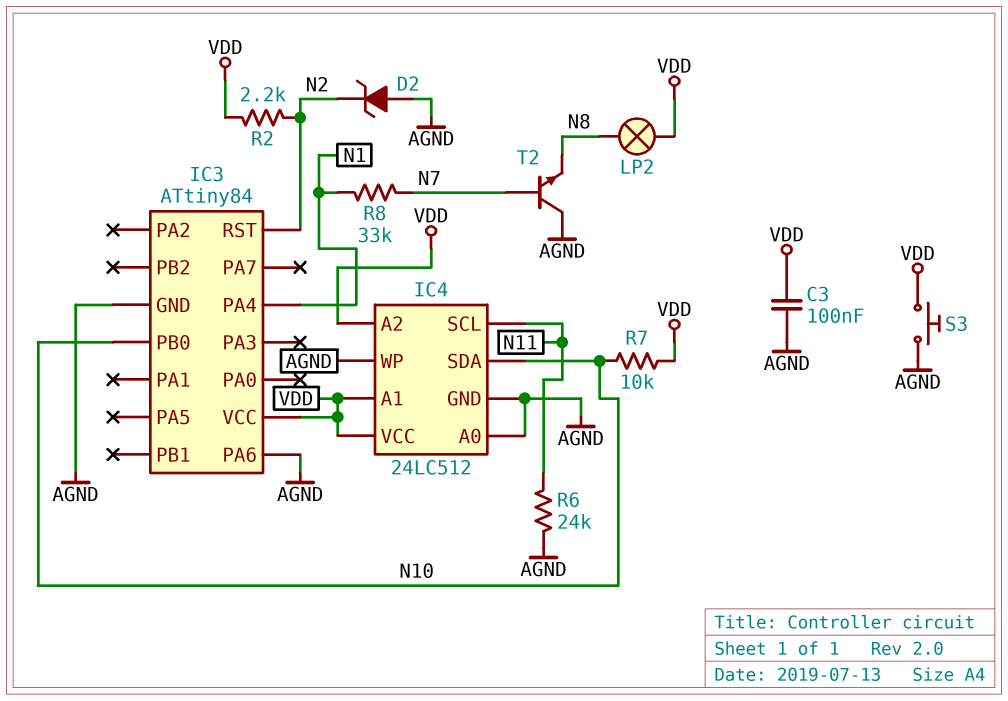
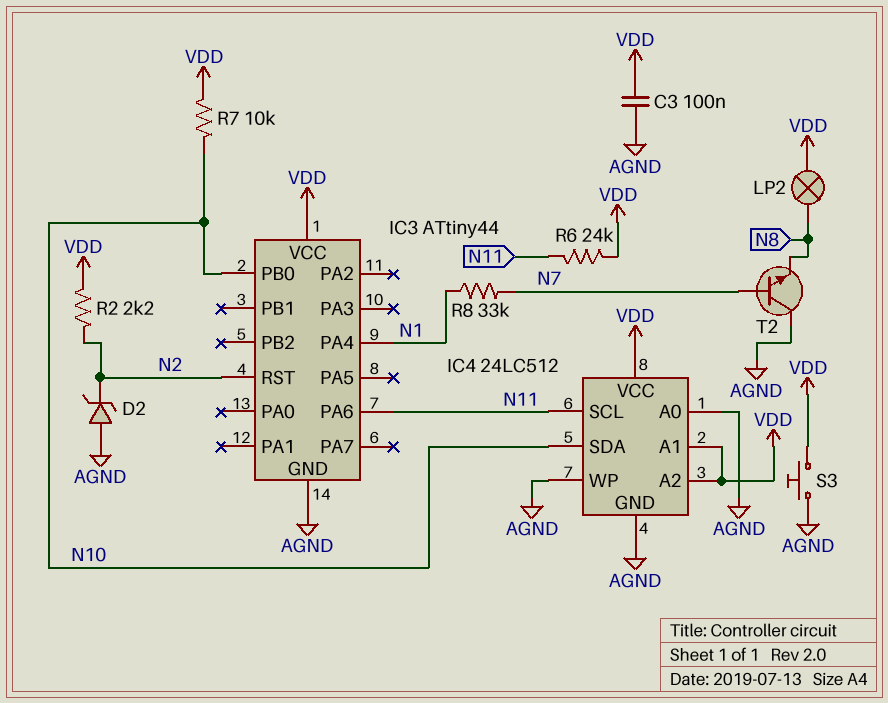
IC3: ATtiny84 -> ATtiny44
IC3 pin PA6: AGND -> N11
R6: 24k (AGND, N11) -> 24k (N11, VDD)

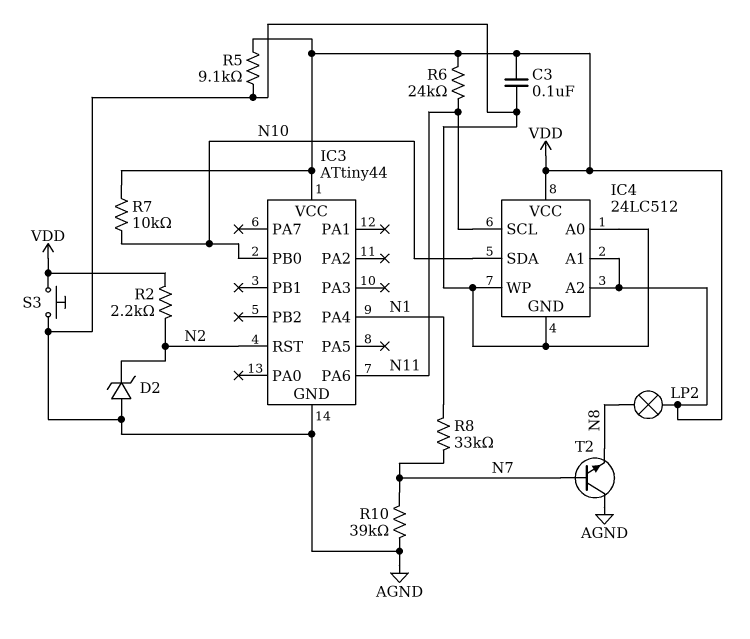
R5: none -> 9.1k (AGND, VDD)
R10: none -> 39k (AGND, N7)

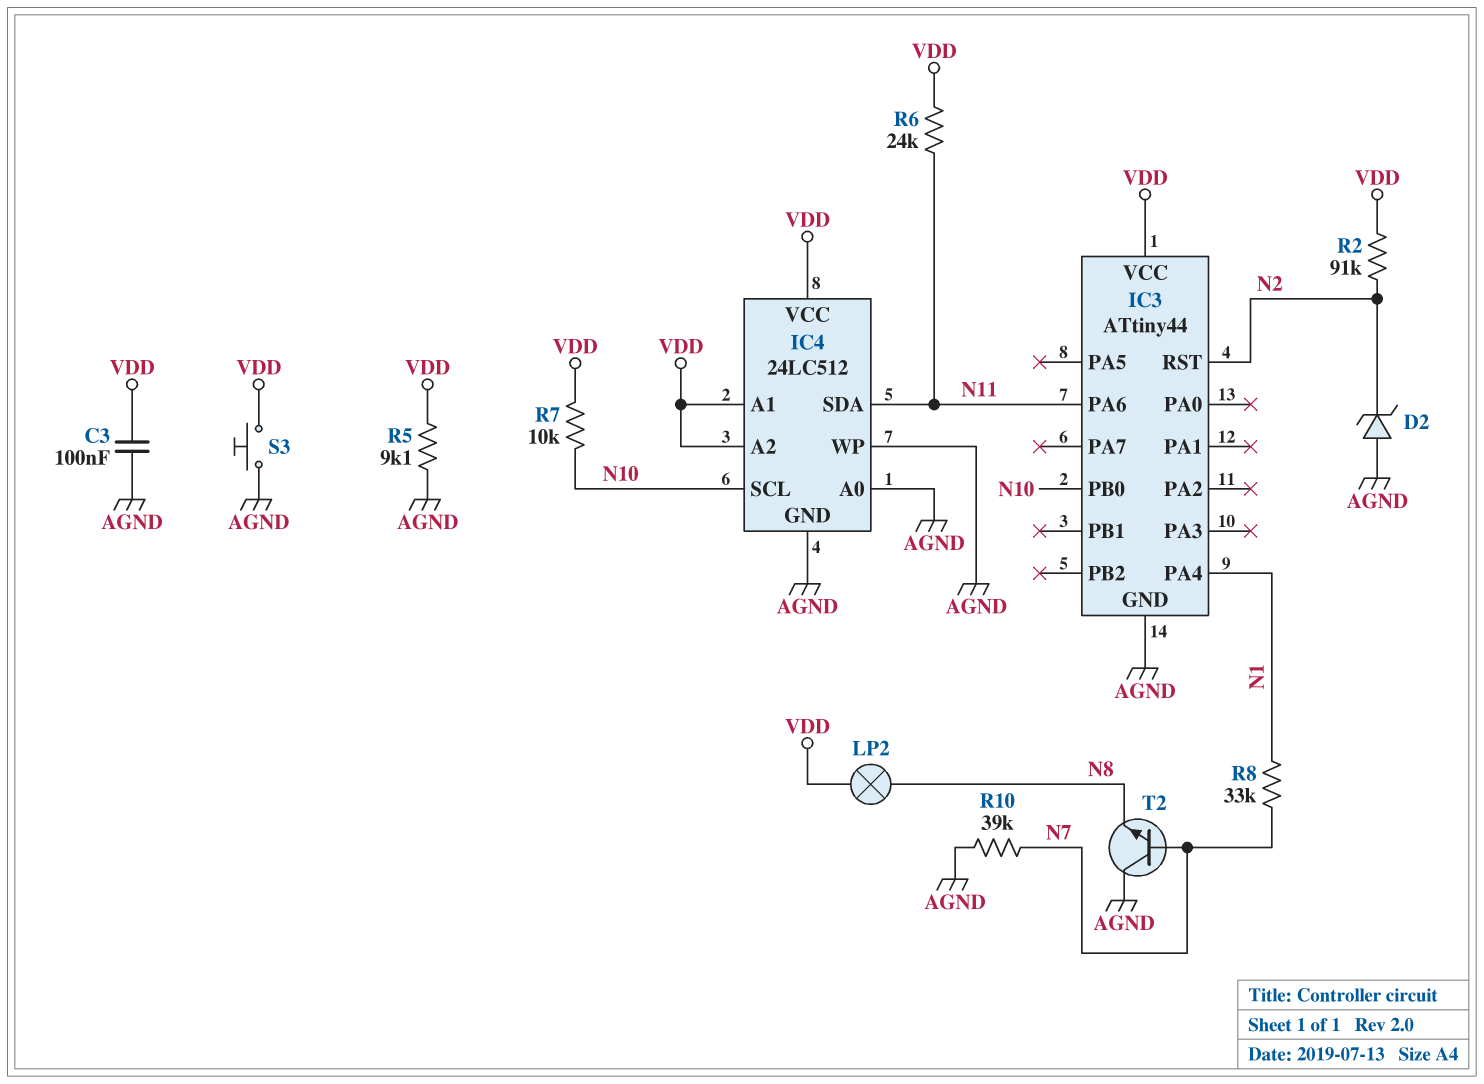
IC4 pin SCL: N11 -> N10
IC4 pin SDA: N10 -> N11
R2: 2.2k (N2, VDD) -> 91k (N2, VDD)

